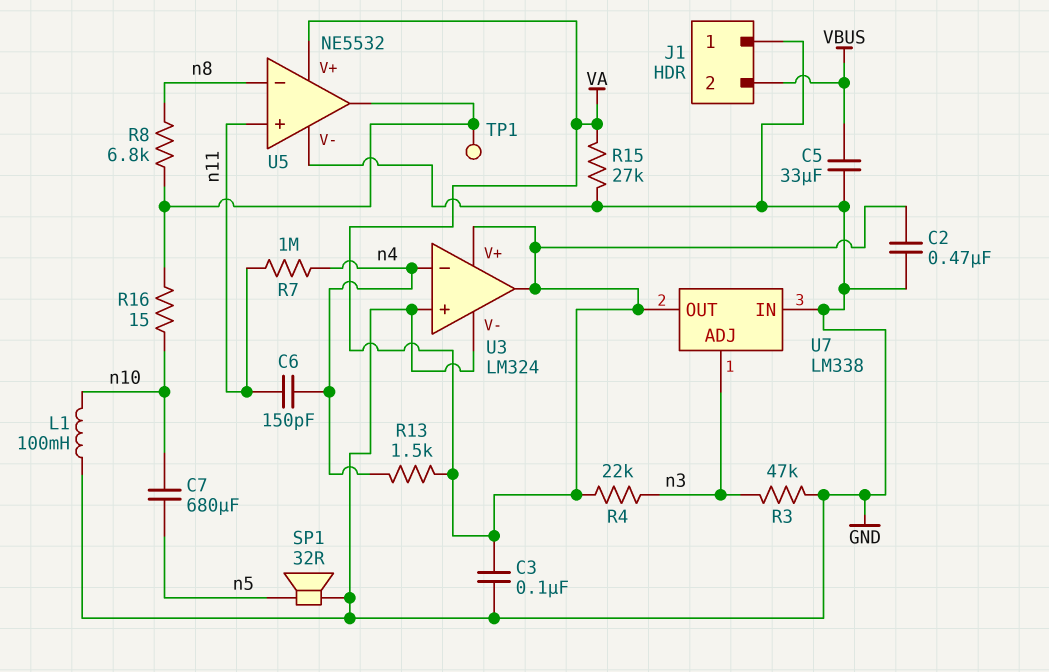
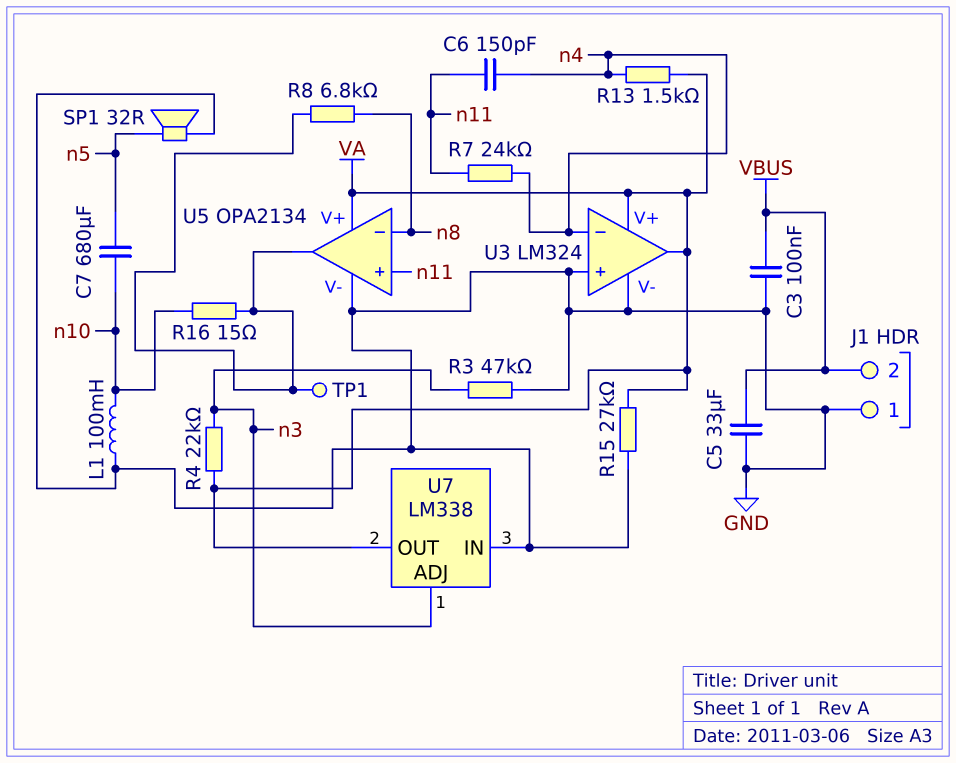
C2: 470nF (GND, VA) -> none
C3: 100nF (GND, VA) -> 100nF (GND, VBUS)
R7: 1M (n4, n11) -> 24k (n4, n11)
U5: NE5532 -> OPA2134

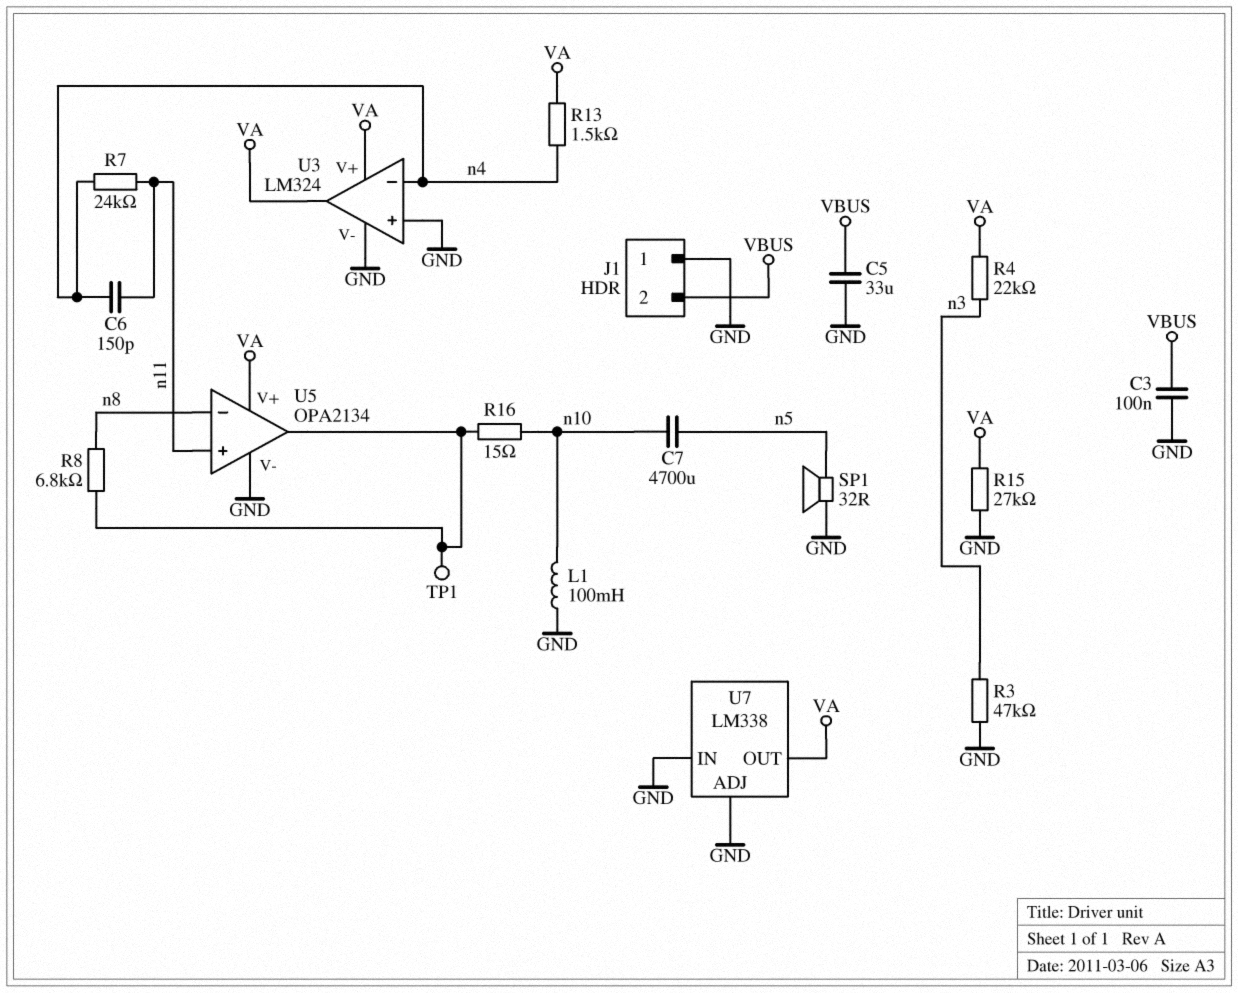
C7: 680uF (n5, n10) -> 4700uF (n5, n10)
U7 pin ADJ: n3 -> GND

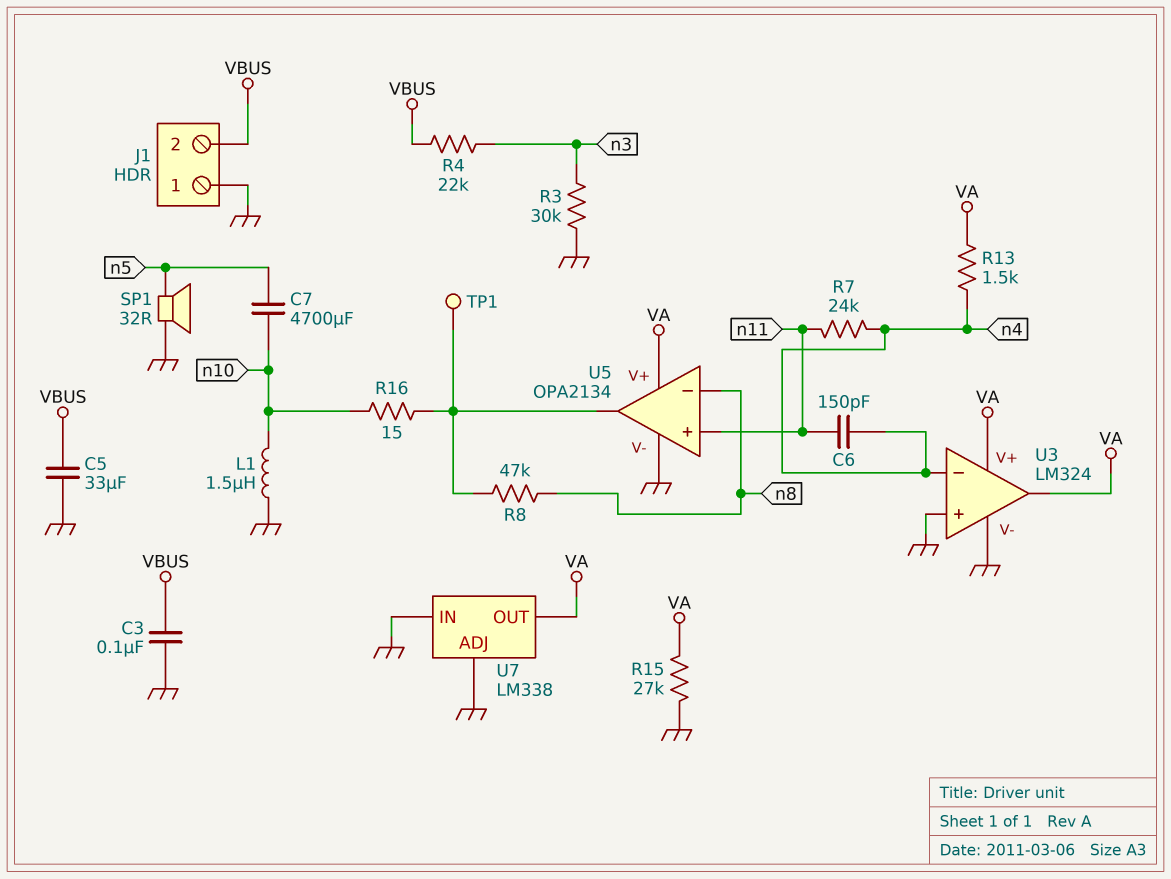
L1: 100mH (GND, n10) -> 1.5uH (GND, n10)
R3: 47k (GND, n3) -> 30k (GND, n3)
R4: 22k (VA, n3) -> 22k (VBUS, n3)
R8: 6.8k (U5/out, n8) -> 47k (U5/out, n8)

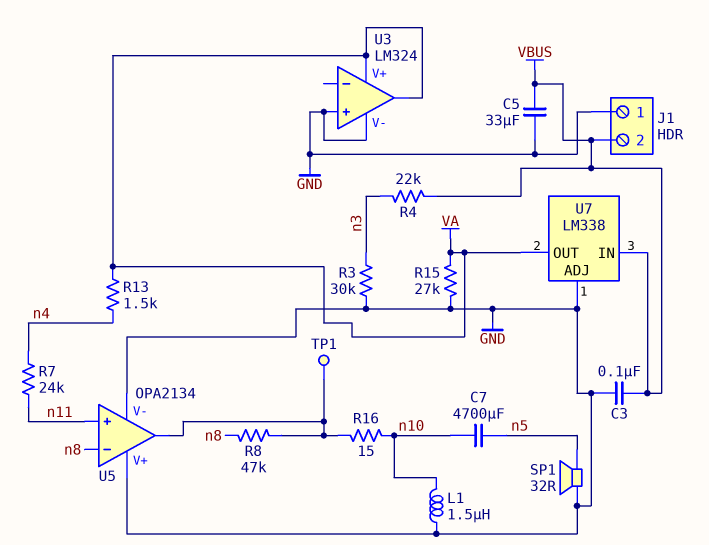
C6: 150pF (n4, n11) -> none
U3 pin in-: n4 -> none
U5 pin V+: VA -> GND
U7 pin IN: GND -> VBUS

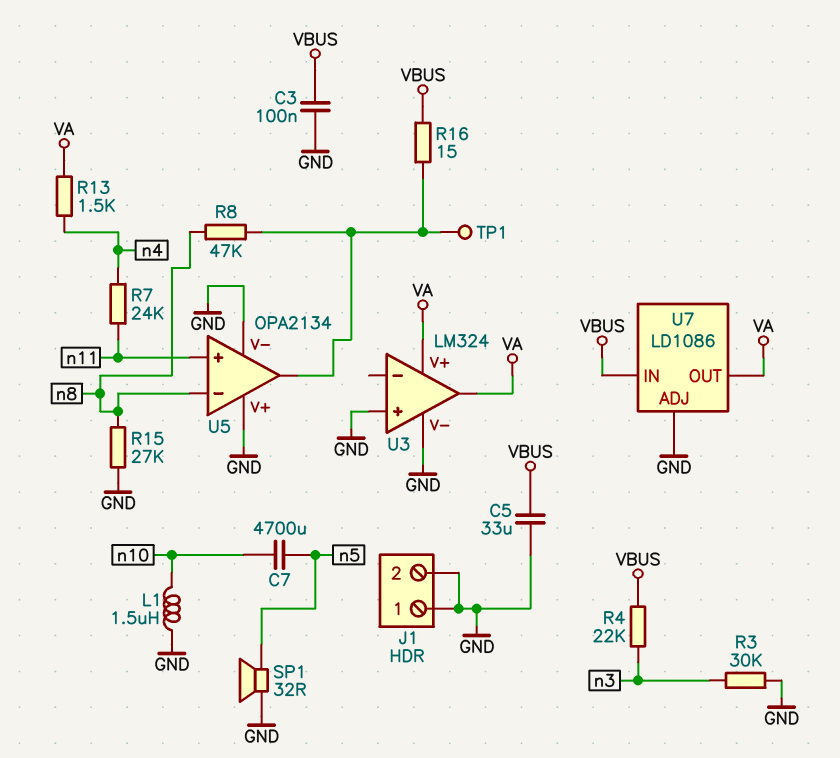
J1 pin 2: VBUS -> GND
R15: 27k (GND, VA) -> 27k (GND, n8)
R16: 15 (U5/out, n10) -> 15 (U5/out, VBUS)
U7: LM338 -> LD1086

